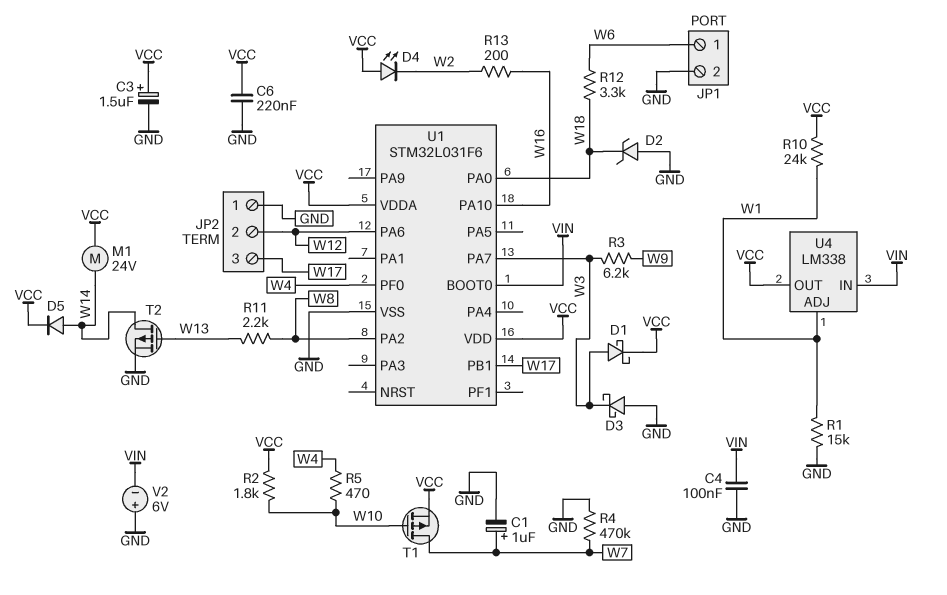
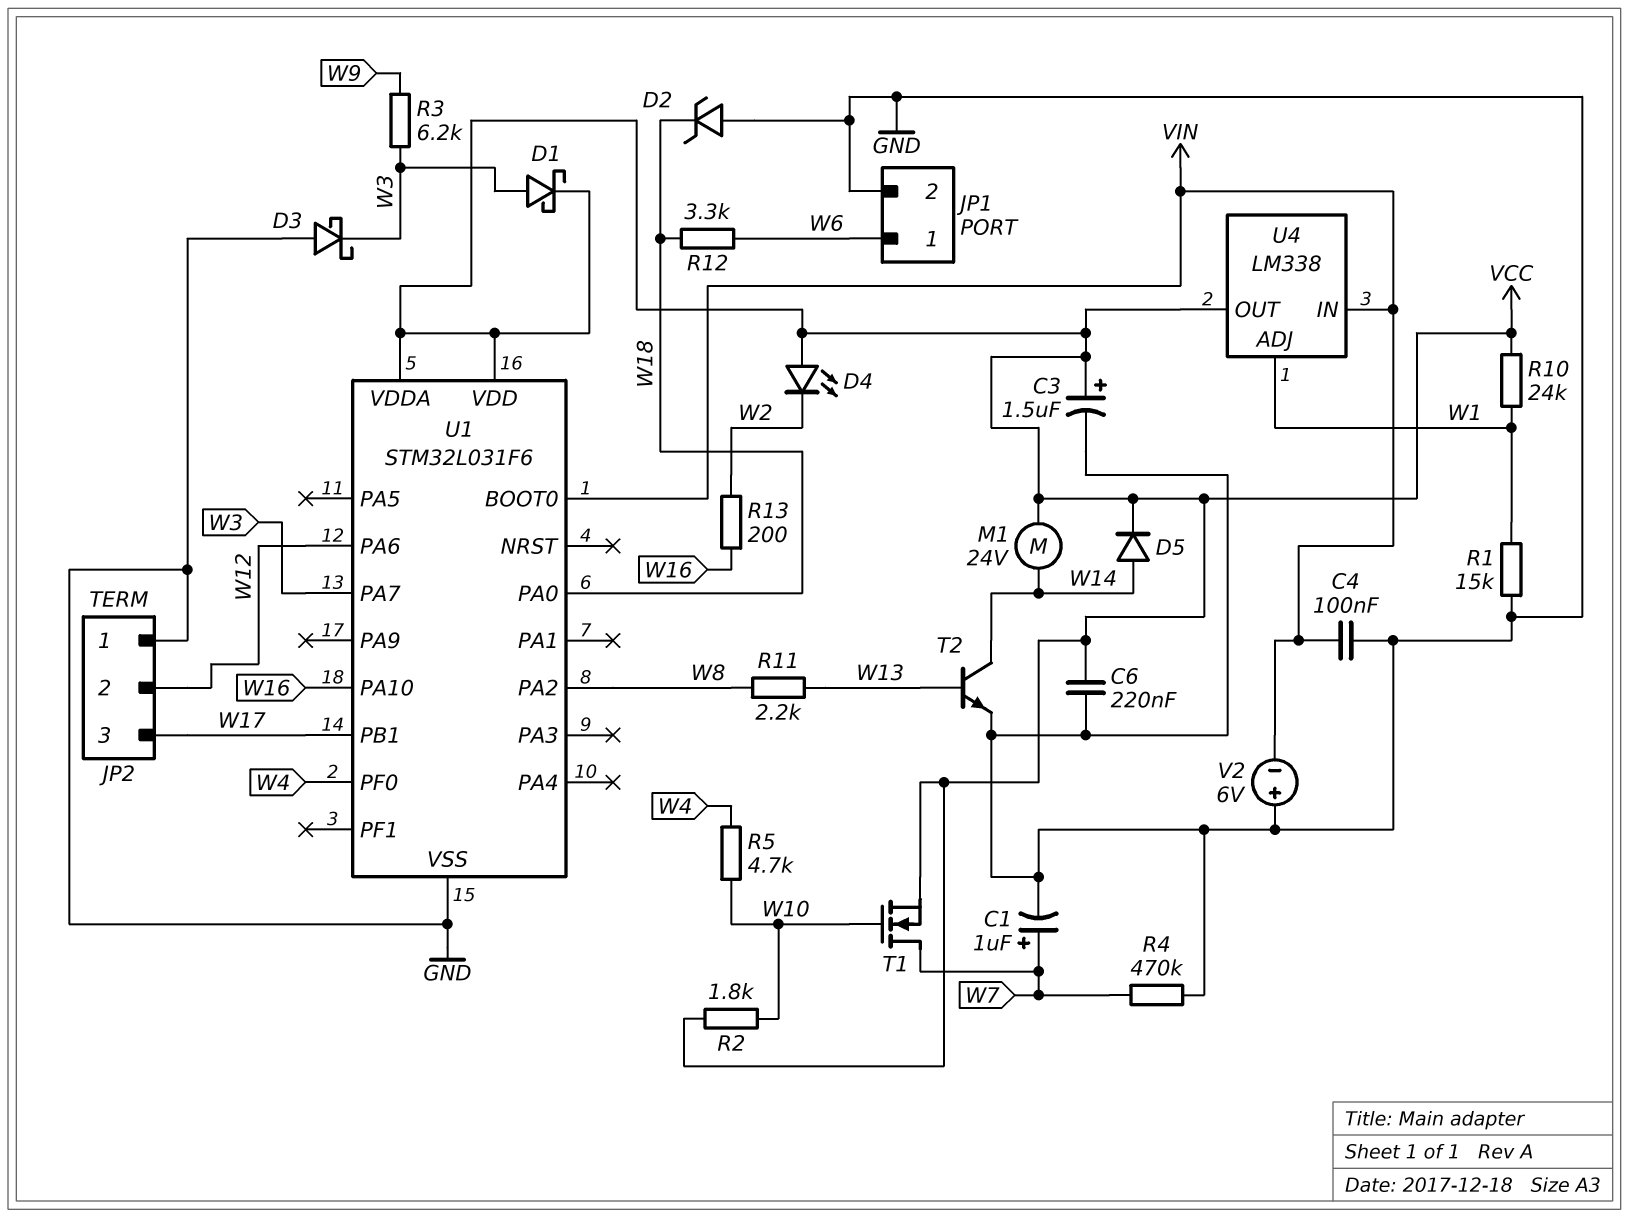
R5: 470 (W4, W10) -> 4.7k (W4, W10)
T1: PMOS (G W10, D W7, S VCC) -> NMOS (G W10, D W7, S VCC)
T2: PMOS (G W13, D W14, S GND) -> NPN (B W13, C W14, E GND)

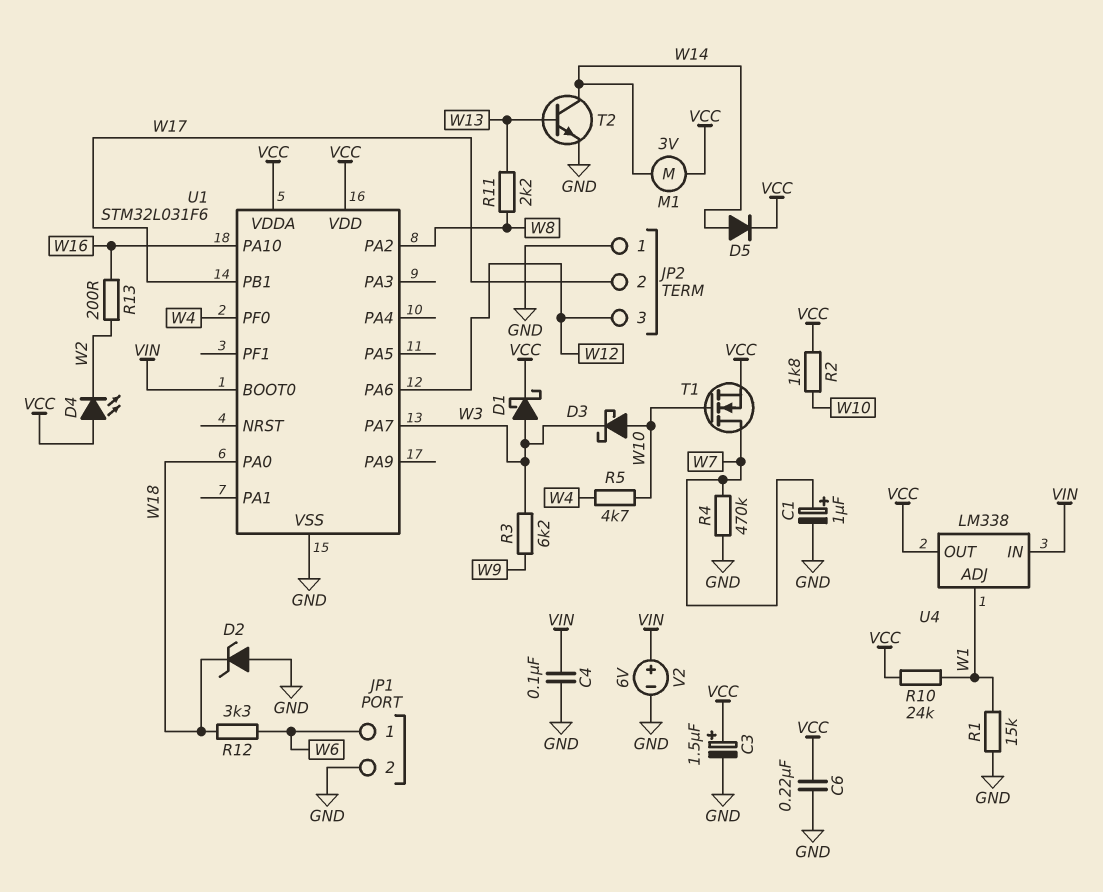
D3: schottky (A GND, K W3) -> schottky (A W10, K W3)
JP2 pin 2: W12 -> W17
JP2 pin 3: W17 -> W12
M1: motor 24V (VCC, W14) -> motor 3V (VCC, W14)
V2: 6V (plus GND, minus VIN) -> 6V (plus VIN, minus GND)

